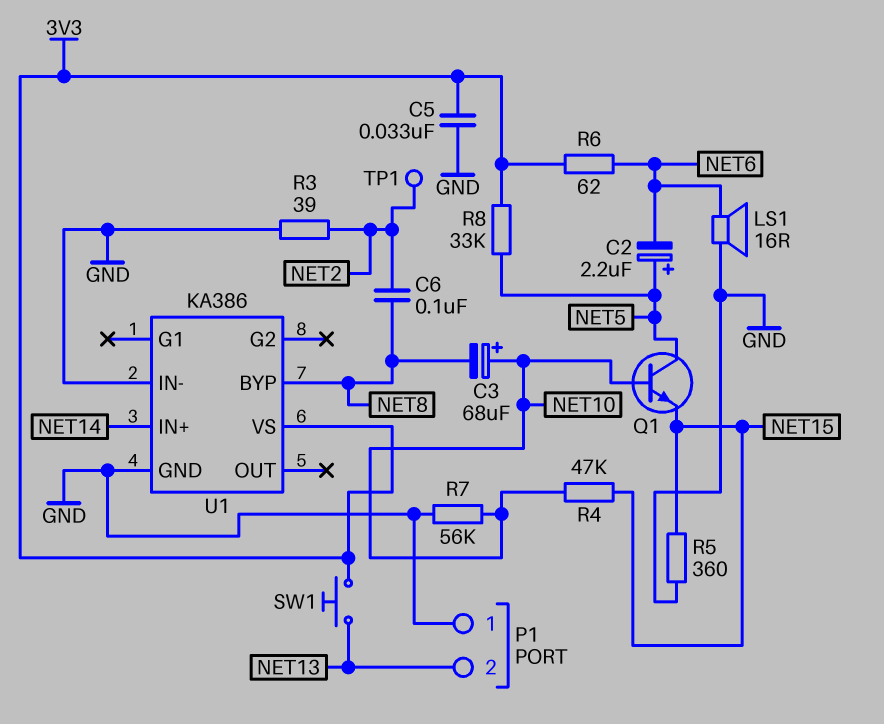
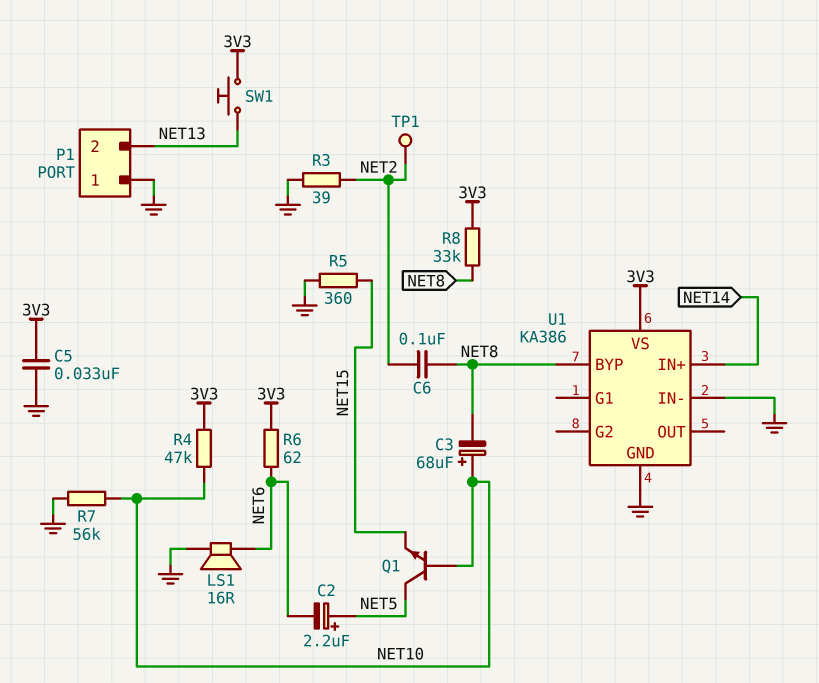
R4: 47k (NET10, NET15) -> 47k (3V3, NET10)
R8: 33k (3V3, NET5) -> 33k (3V3, NET8)

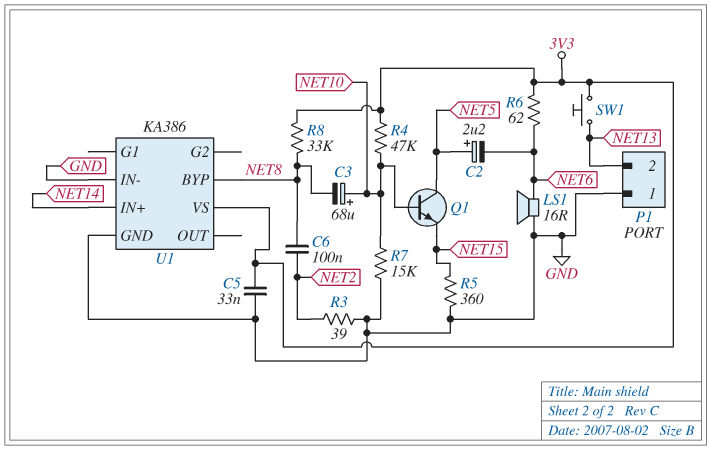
R7: 56k (GND, NET10) -> 15k (GND, NET10)
TP1: test point (NET2) -> none

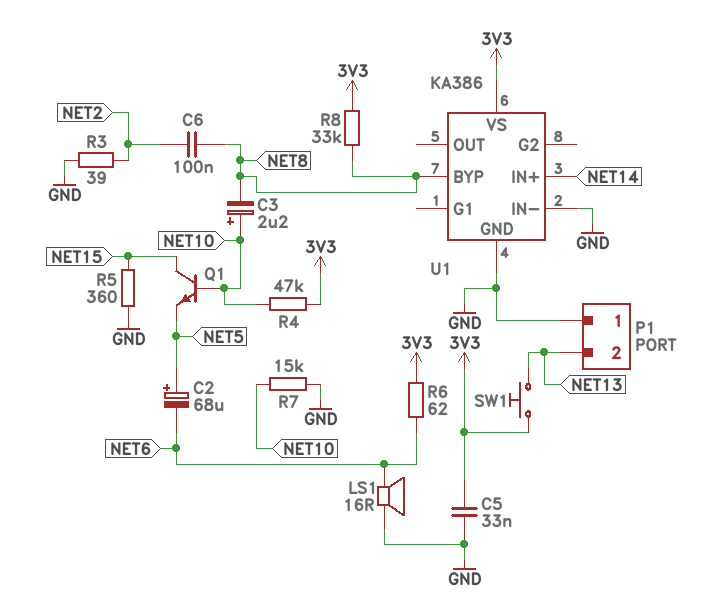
C2: 2.2uF (plus NET5, minus NET6) -> 68uF (plus NET5, minus NET6)
C3: 68uF (plus NET10, minus NET8) -> 2.2uF (plus NET10, minus NET8)
Q1: NPN (B NET10, C NET5, E NET15) -> NPN (B NET10, C NET15, E NET5)

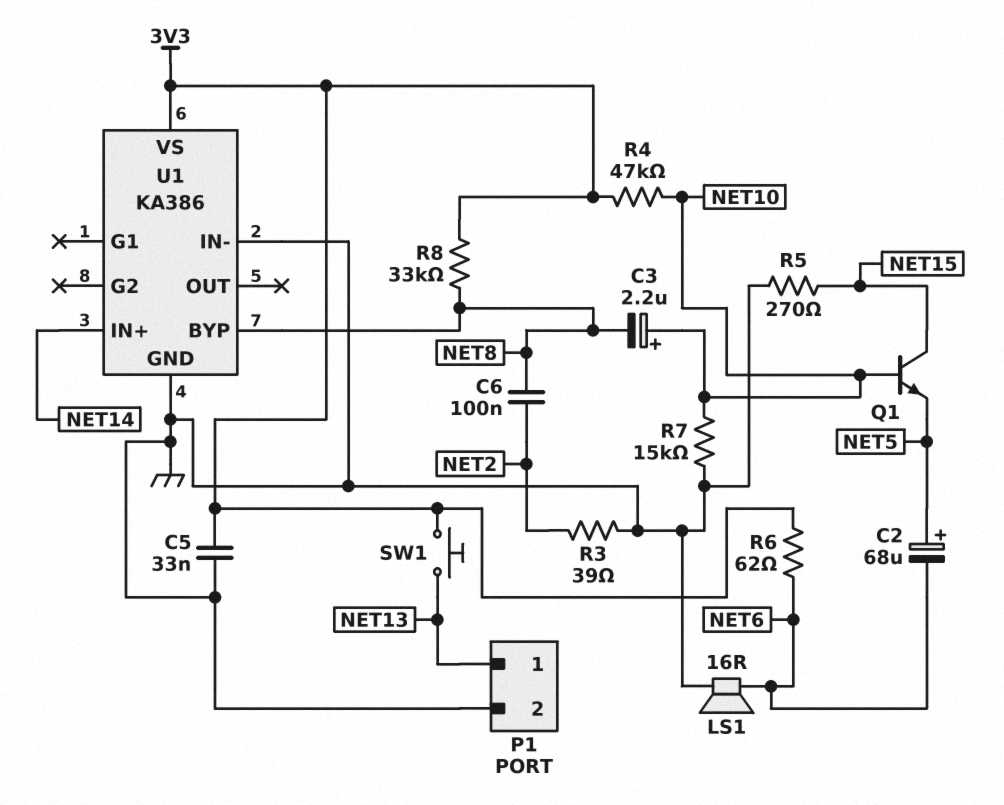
P1 pin 1: GND -> NET13
P1 pin 2: NET13 -> GND
R5: 360 (GND, NET15) -> 270 (GND, NET15)

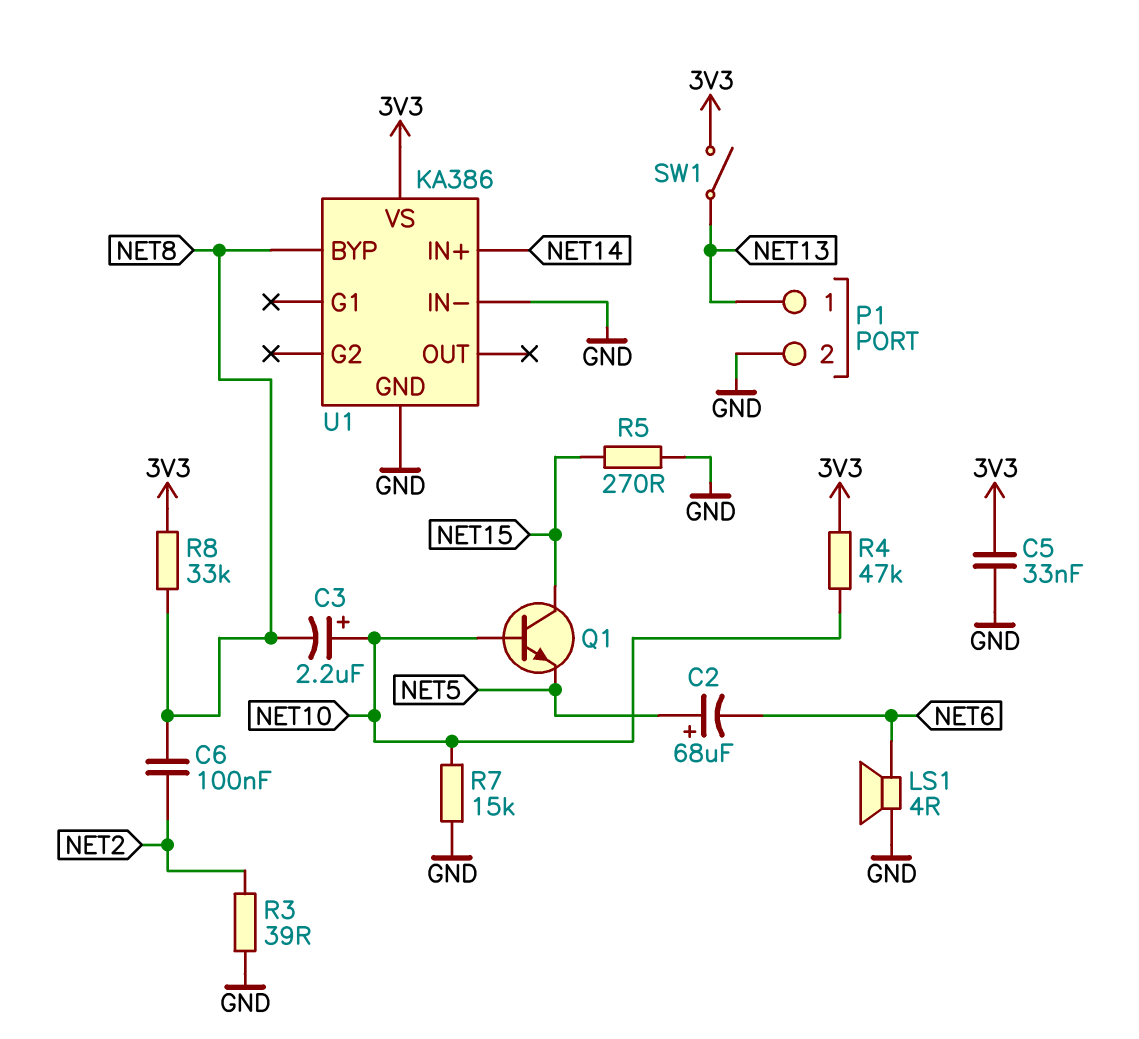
LS1: speaker 16R (GND, NET6) -> speaker 4R (GND, NET6)
R6: 62 (3V3, NET6) -> none
SW1: button (3V3, NET13) -> switch (3V3, NET13)

